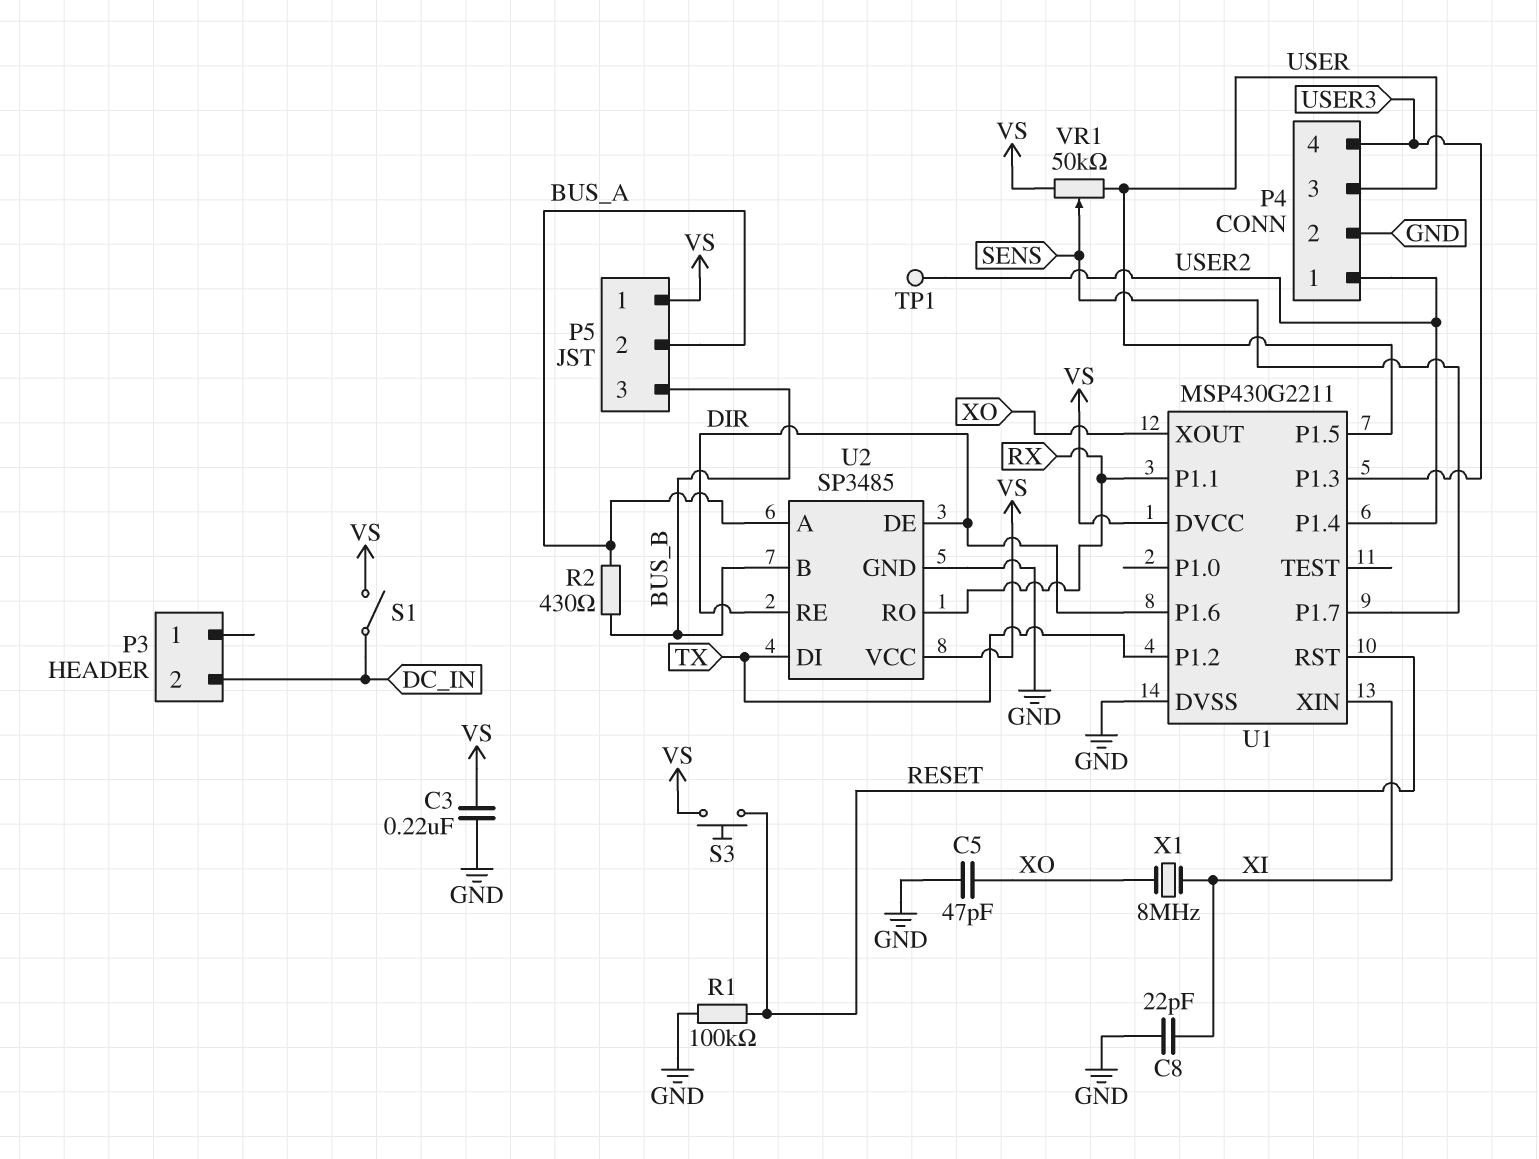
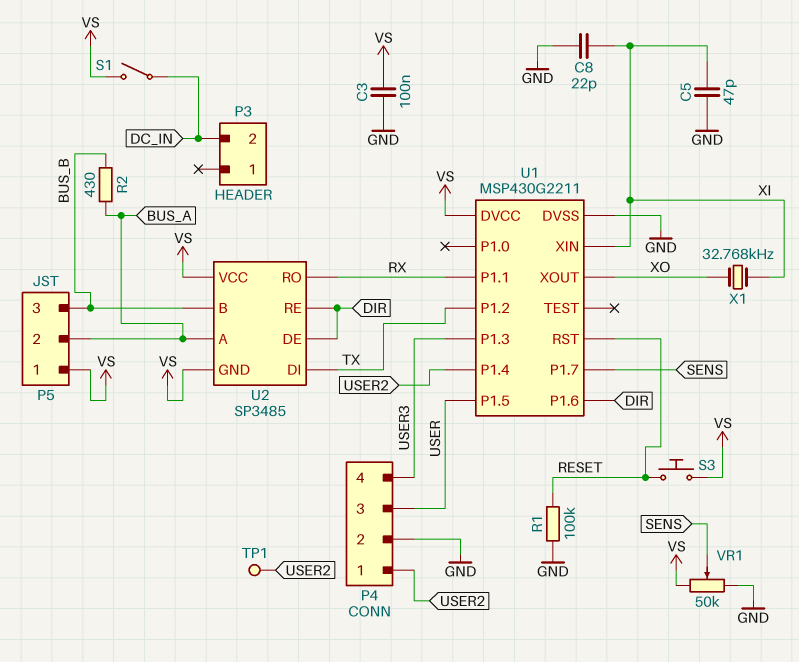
C3: 220nF (GND, VS) -> 100nF (GND, VS)
C5: 47pF (GND, XO) -> 47pF (GND, XI)
U2 pin GND: GND -> VS
VR1: 50k (USER, VS, wiper SENS) -> 50k (GND, VS, wiper SENS)
X1: 8MHz (XI, XO) -> 32.768kHz (XI, XO)

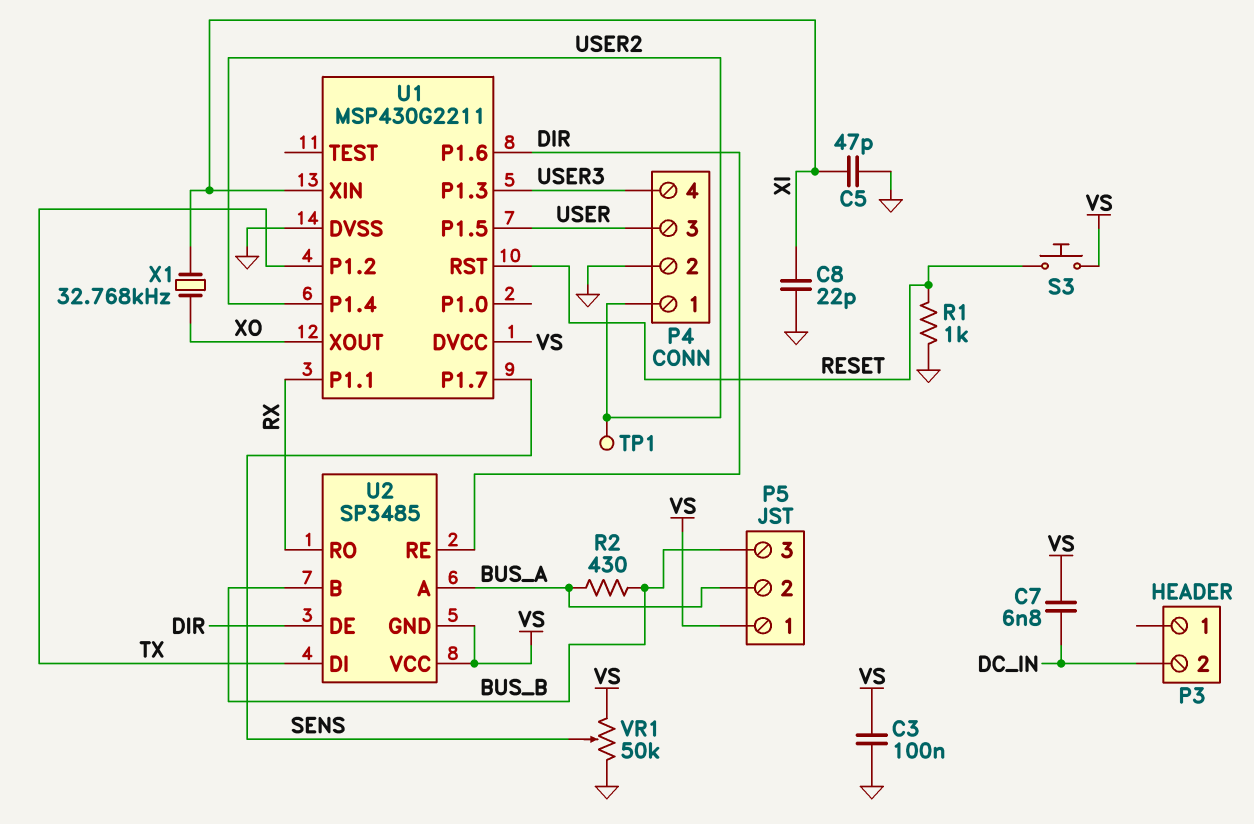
C7: none -> 6.8nF (DC_IN, VS)
R1: 100k (GND, RESET) -> 1k (GND, RESET)
S1: switch (DC_IN, VS) -> none

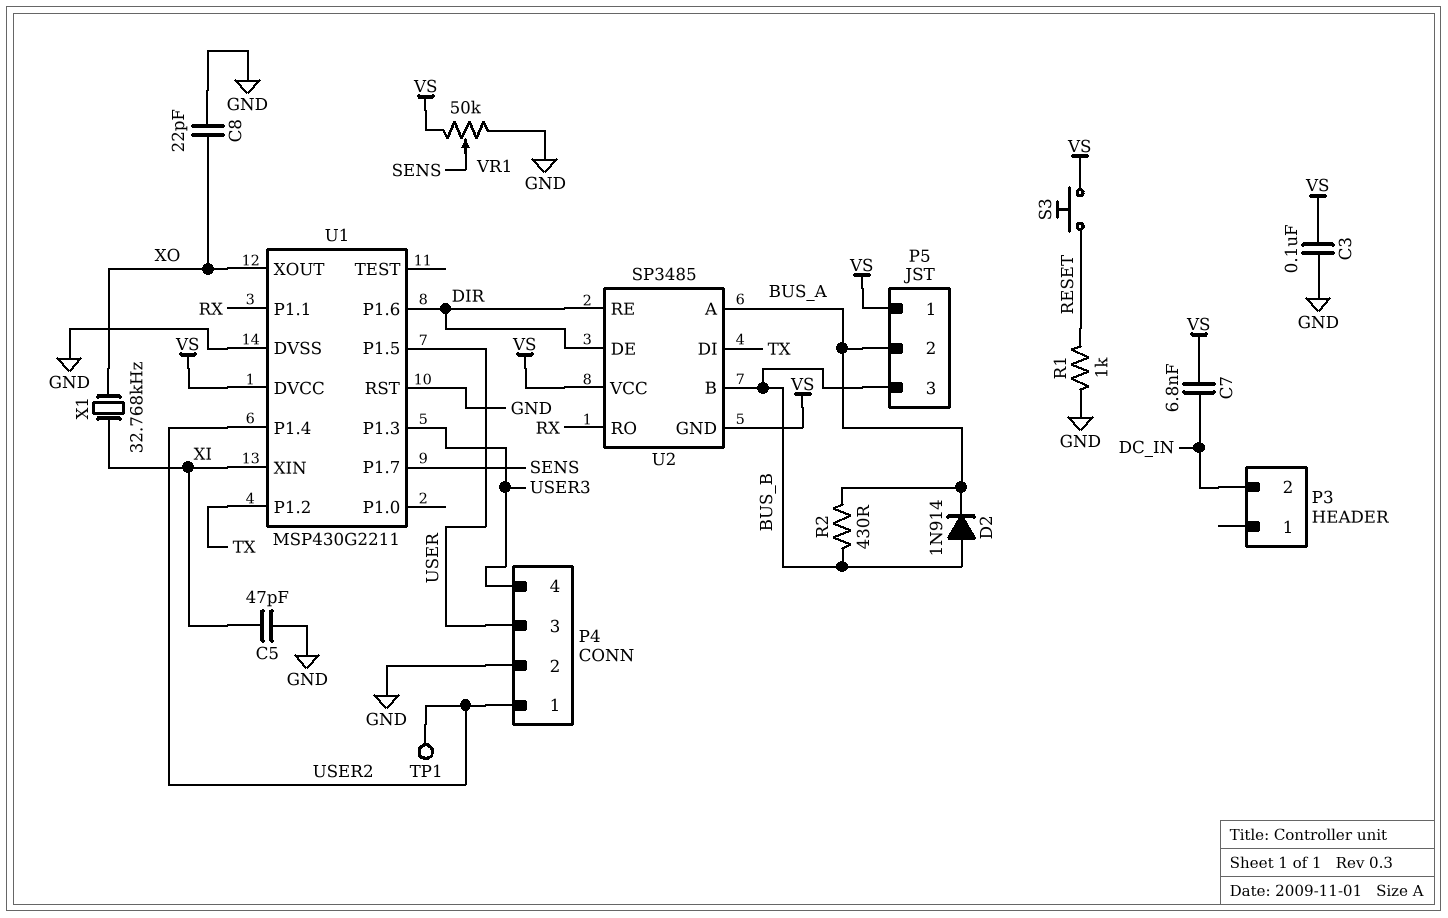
C8: 22pF (GND, XI) -> 22pF (GND, XO)
D2: none -> diode 1N914 (A BUS_B, K BUS_A)
U1 pin RST: RESET -> GND

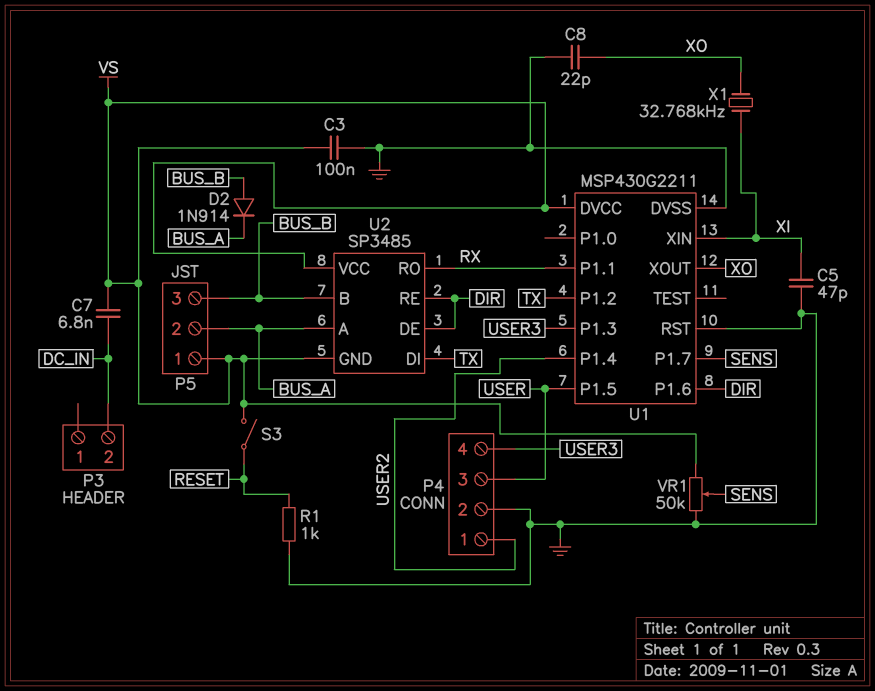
R2: 430 (BUS_A, BUS_B) -> none
S3: button (RESET, VS) -> switch (RESET, VS)
TP1: test point (USER2) -> none

